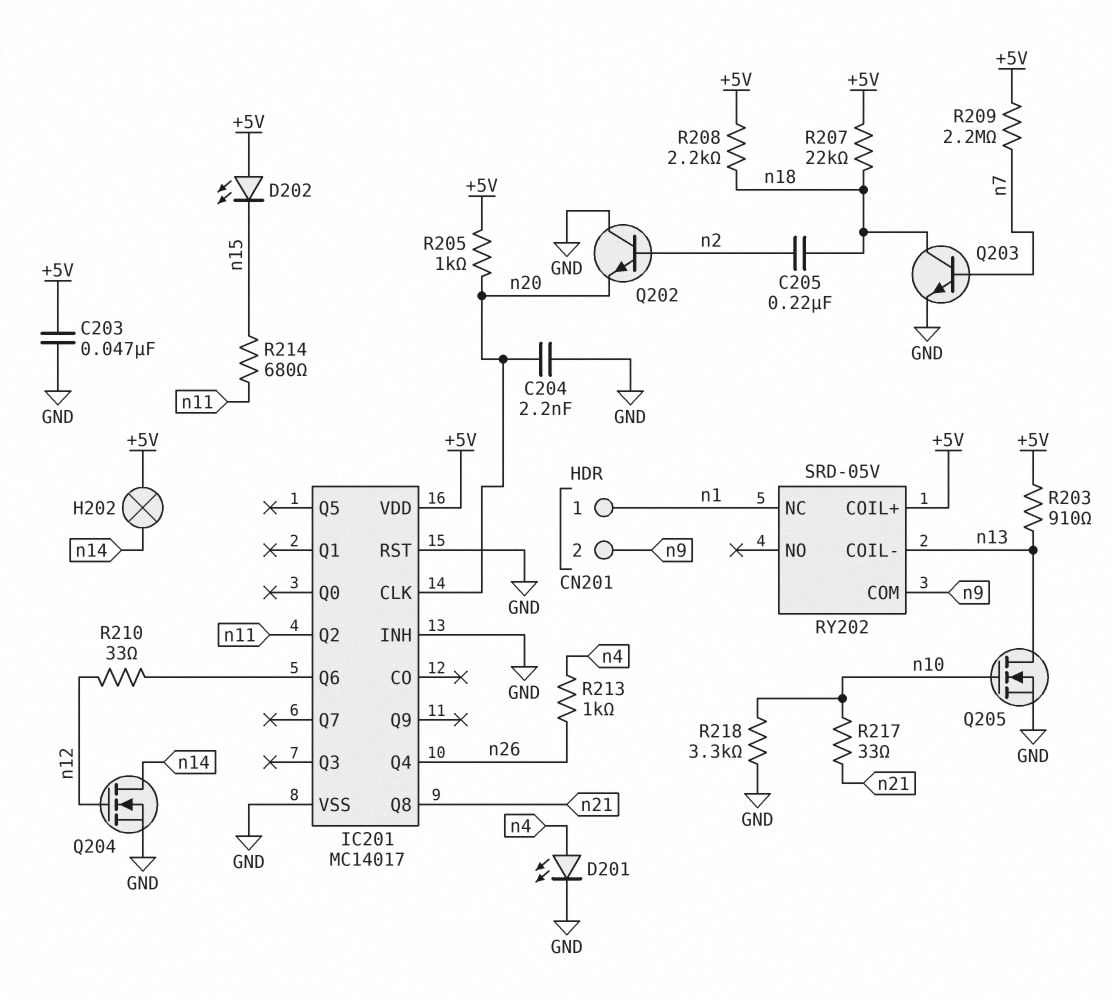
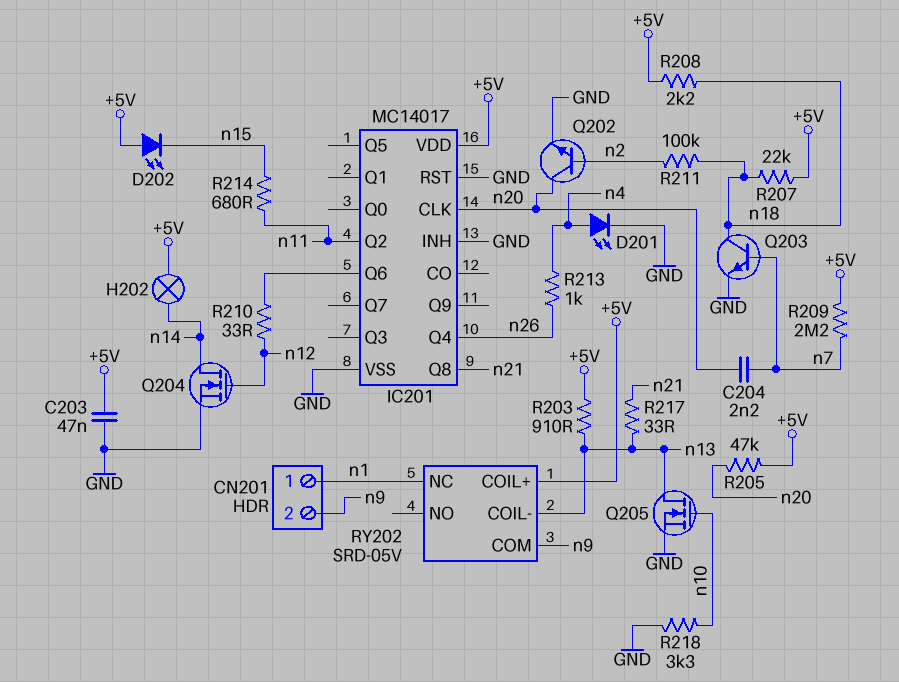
C204: 2.2nF (GND, n20) -> 2.2nF (n7, n20)
C205: 220nF (n2, n18) -> none
Q202: NPN (B n2, C GND, E n20) -> NPN (B n2, C n20, E GND)
R205: 1k (+5V, n20) -> 47k (+5V, n20)
R211: none -> 100k (n2, n18)
R217: 33 (n10, n21) -> 33 (n13, n21)

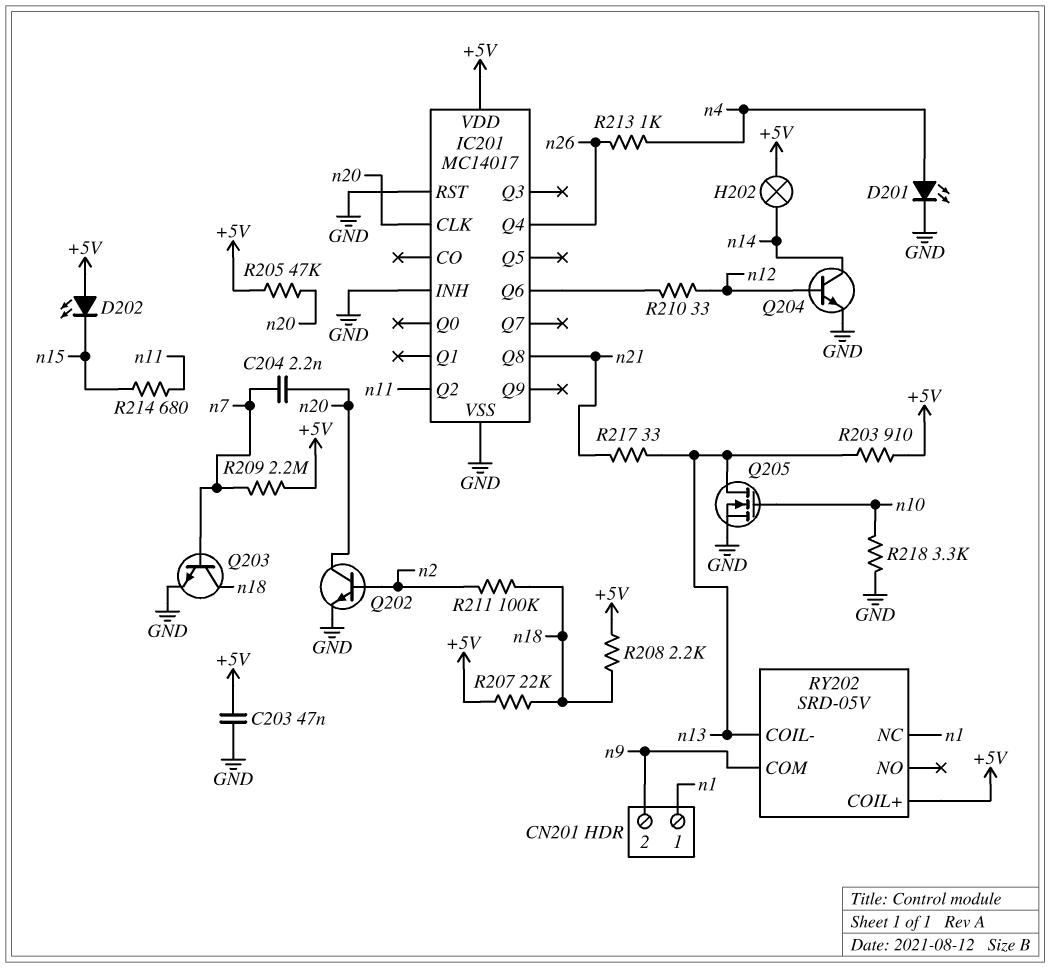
Q204: NMOS (G n12, D n14, S GND) -> NPN (B n12, C n14, E GND)

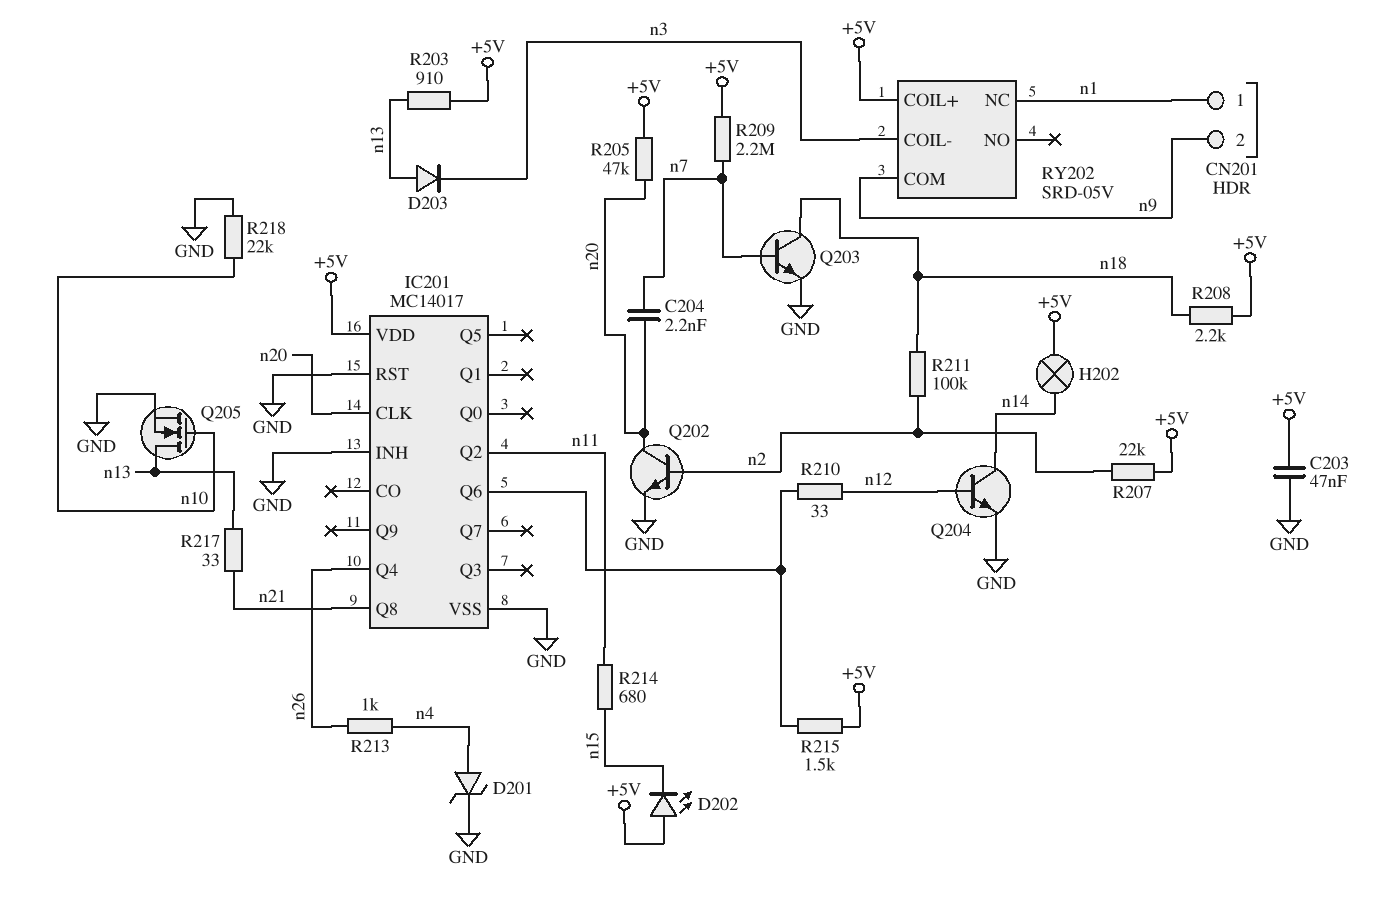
D201: LED (A n4, K GND) -> zener (A n4, K GND)
D203: none -> diode (A n13, K n3)
R207: 22k (+5V, n18) -> 22k (+5V, n2)
R215: none -> 1.5k (+5V, IC201/Q6)
R218: 3.3k (GND, n10) -> 22k (GND, n10)
RY202 pin COIL-: n13 -> n3

